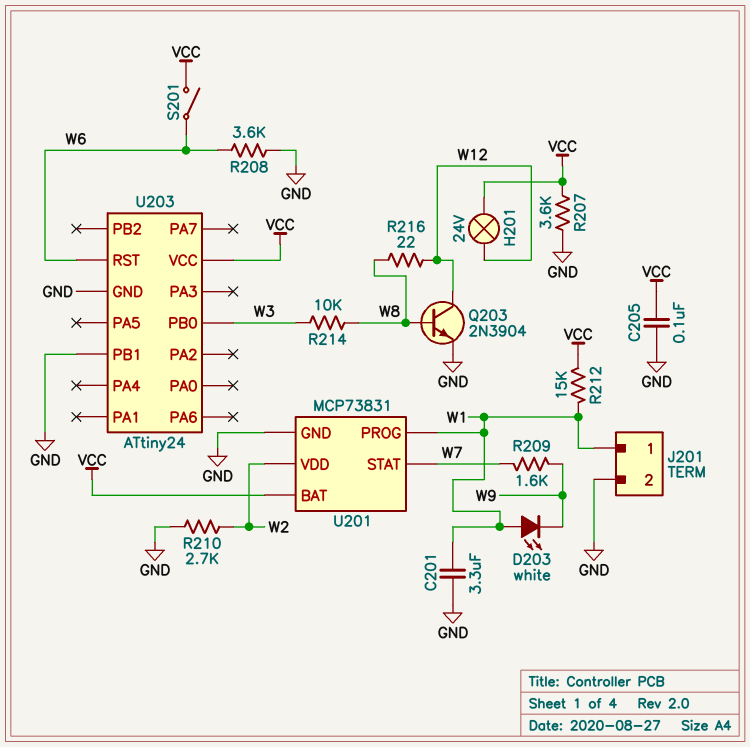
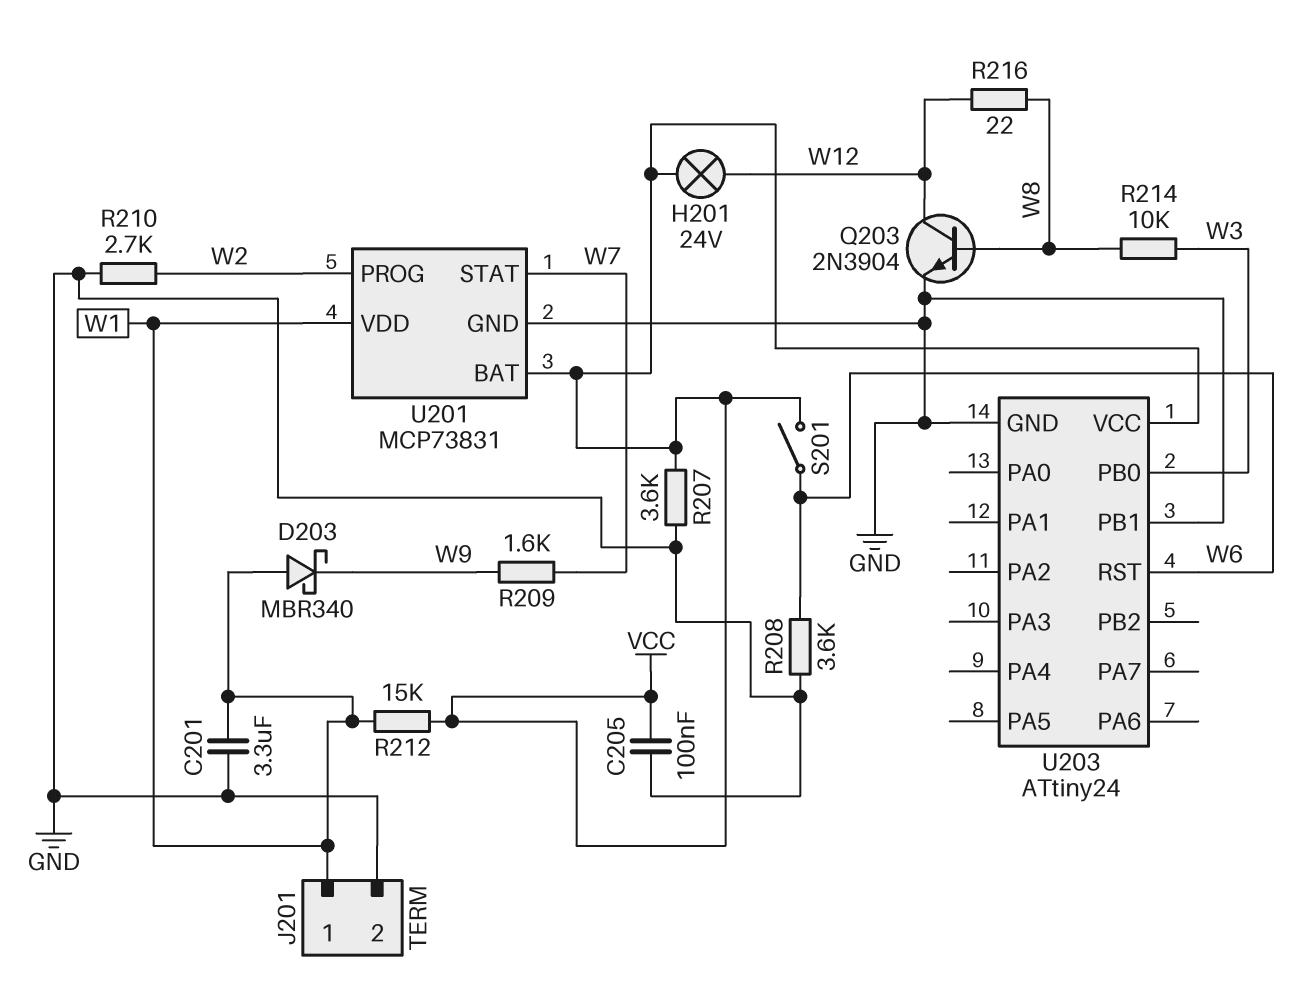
D203: LED white (A W1, K W9) -> schottky MBR340 (A W1, K W9)
U201 pin PROG: W1 -> W2
U201 pin VDD: W2 -> W1

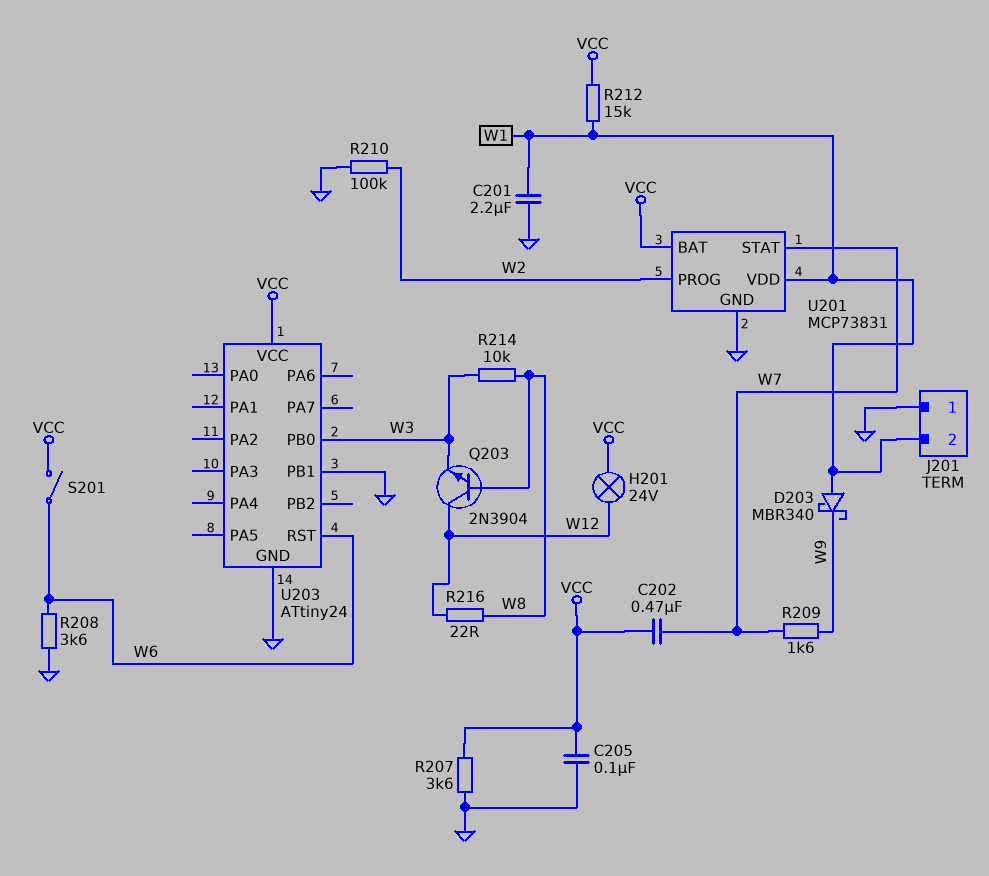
C201: 3.3uF (GND, W1) -> 2.2uF (GND, W1)
C202: none -> 470nF (VCC, W7)
J201 pin 1: W1 -> GND
J201 pin 2: GND -> W1
Q203: NPN 2N3904 (B W8, C W12, E GND) -> NPN 2N3904 (B W8, C W12, E W3)
R210: 2.7k (GND, W2) -> 100k (GND, W2)

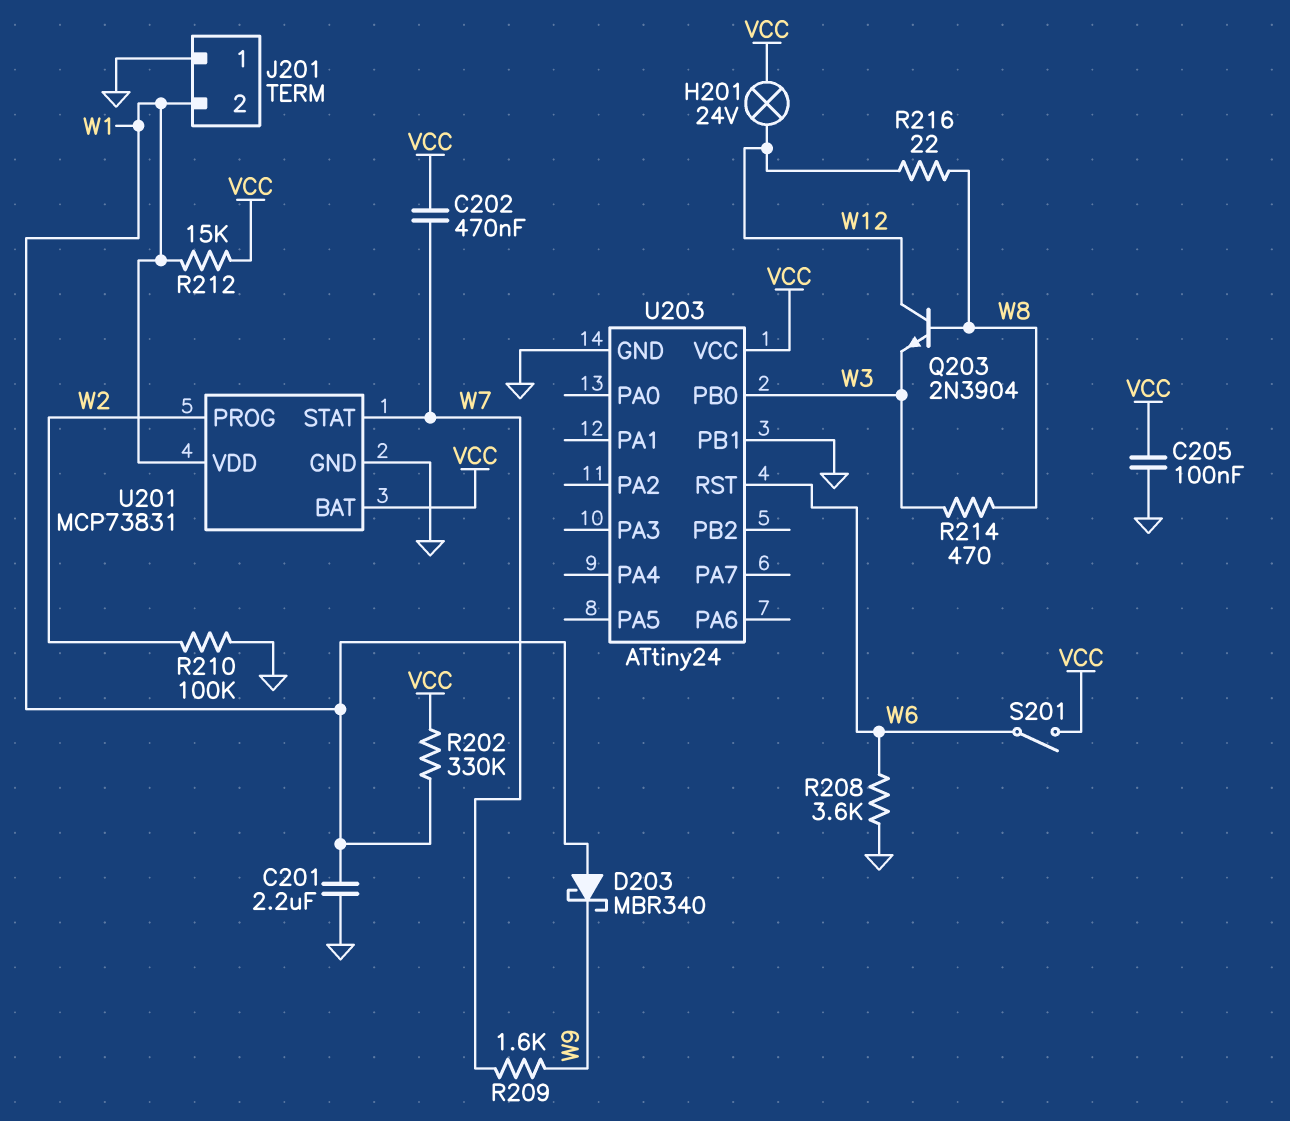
R202: none -> 330k (VCC, W1)
R207: 3.6k (GND, VCC) -> none
R214: 10k (W3, W8) -> 470 (W3, W8)

